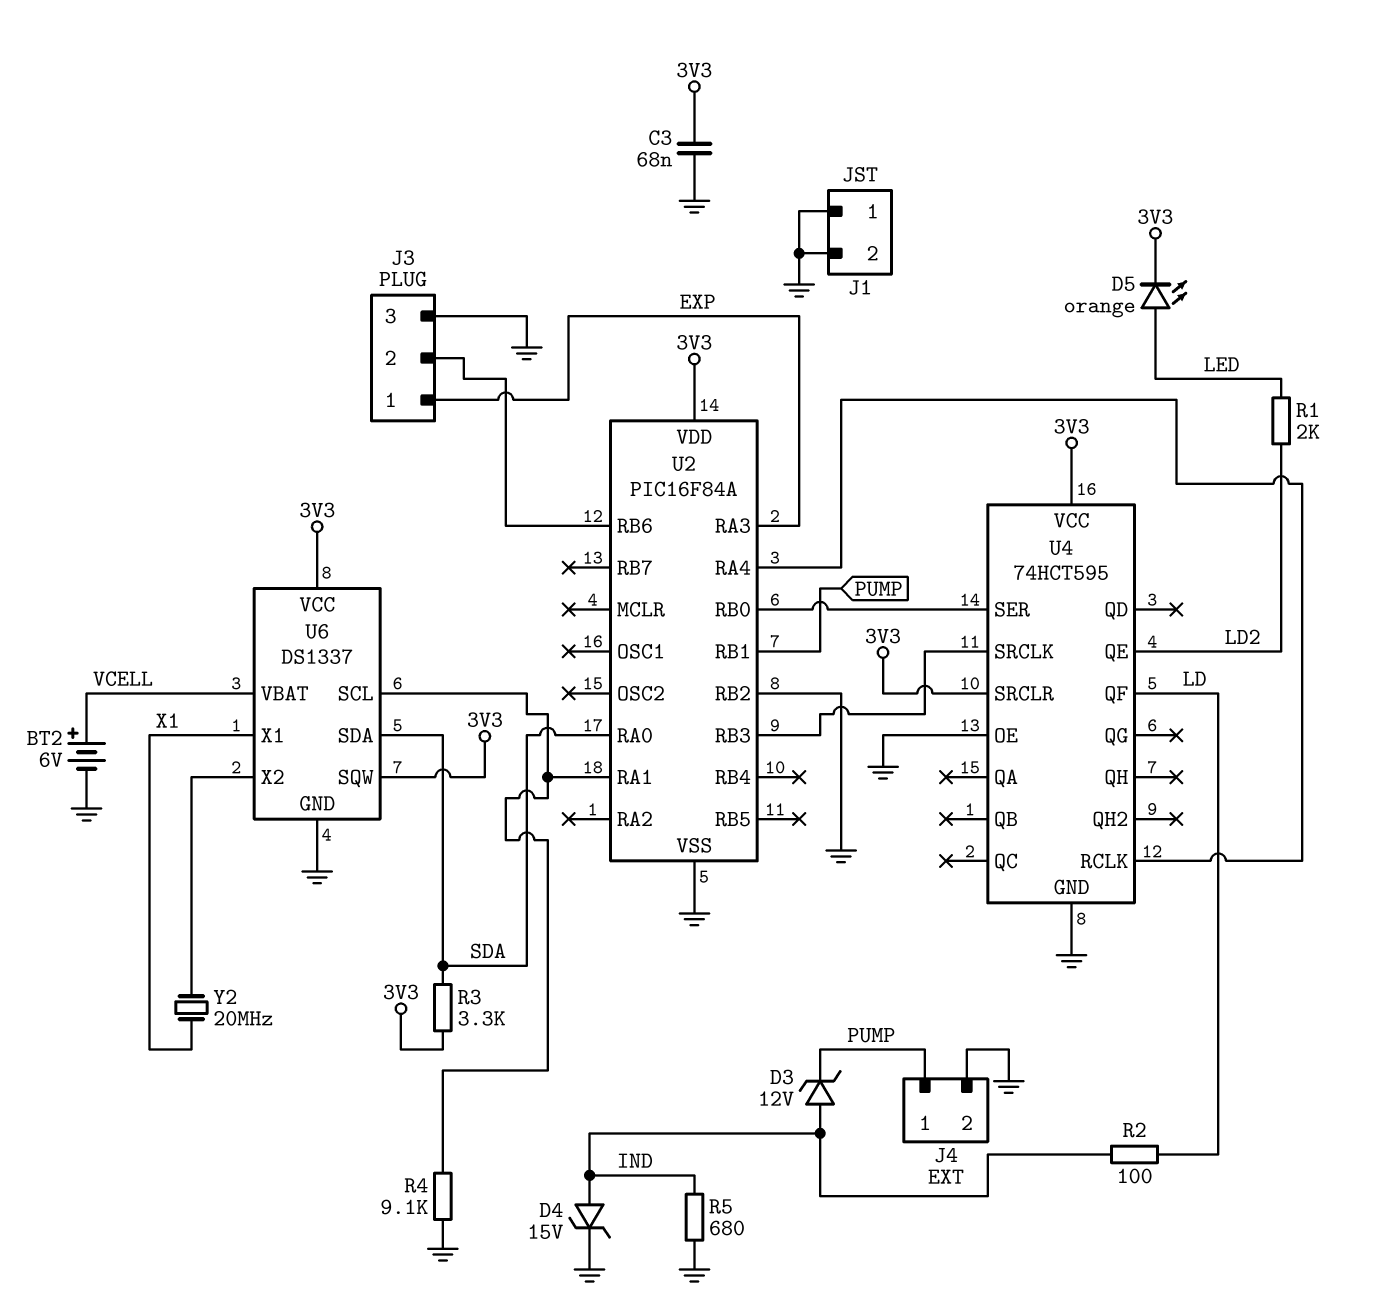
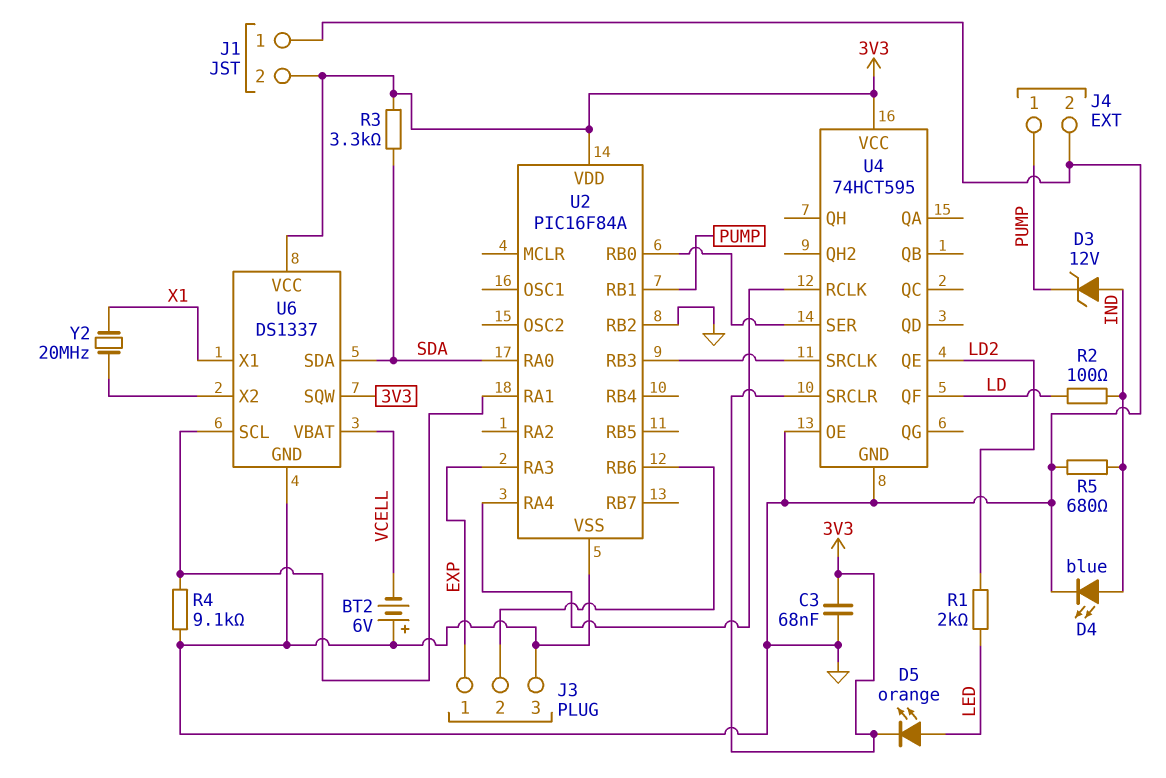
BT2: 6V (plus VCELL, minus GND) -> 6V (plus GND, minus VCELL)
D4: zener 15V (A IND, K GND) -> LED blue (A IND, K GND)
J1 pin 2: GND -> 3V3

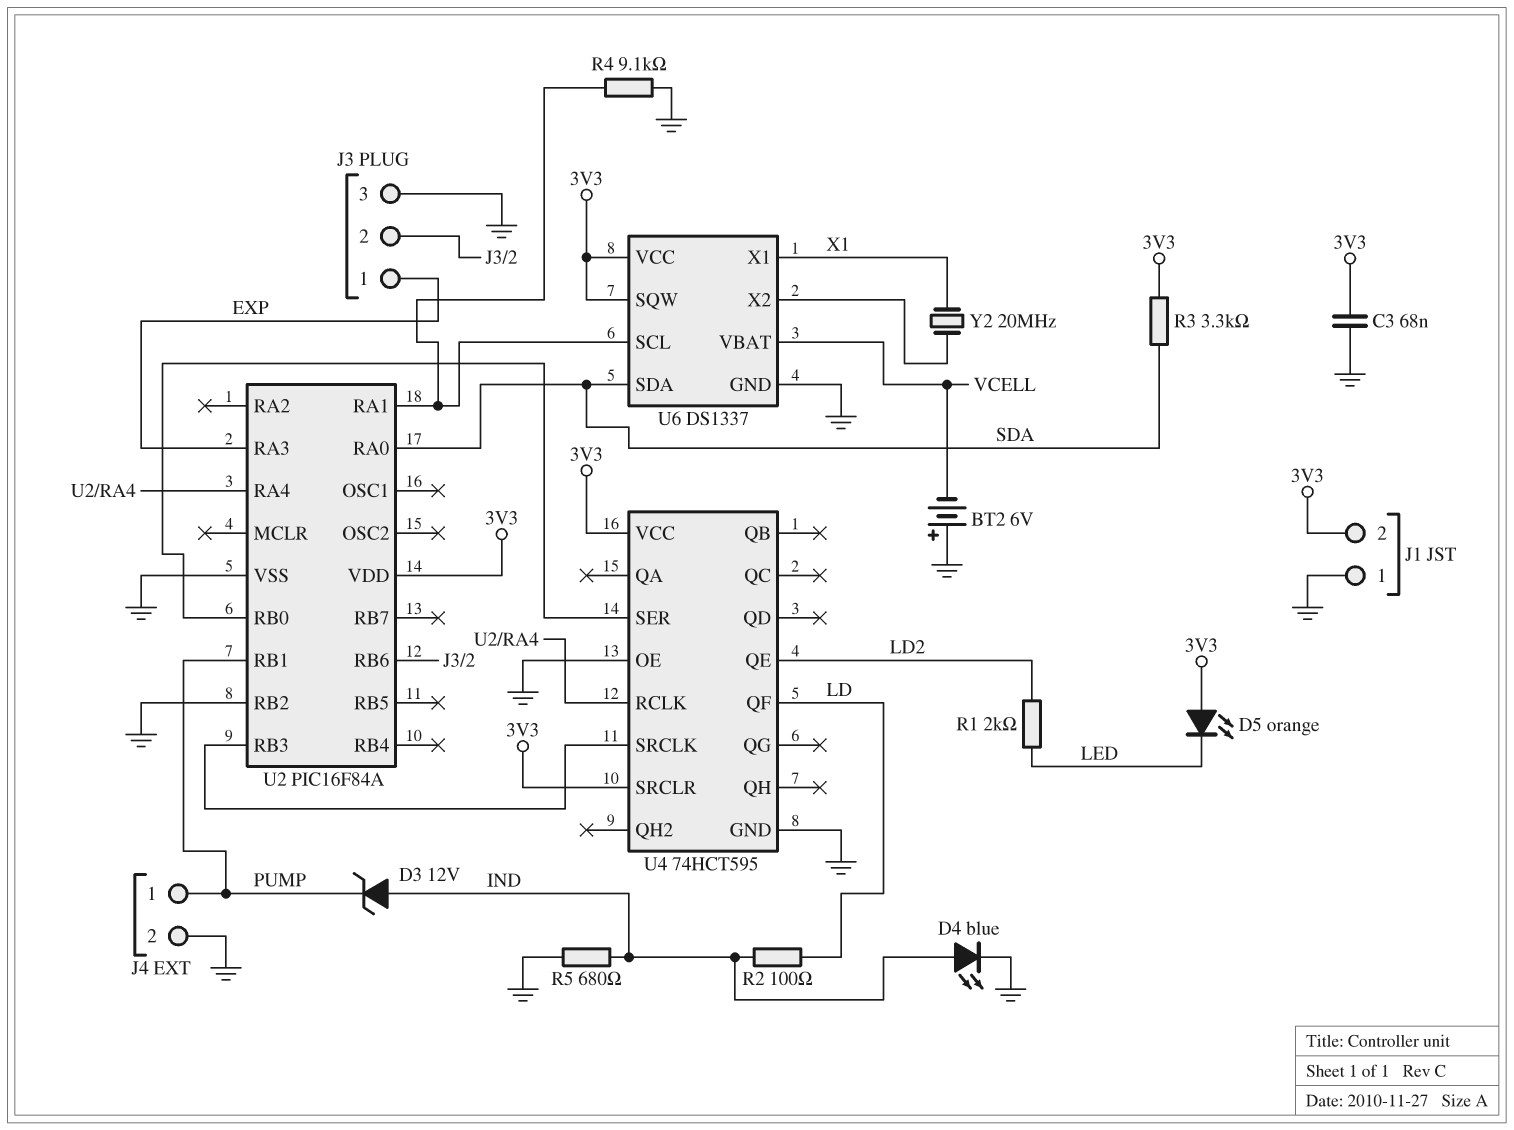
D5: LED orange (A LED, K 3V3) -> LED orange (A 3V3, K LED)

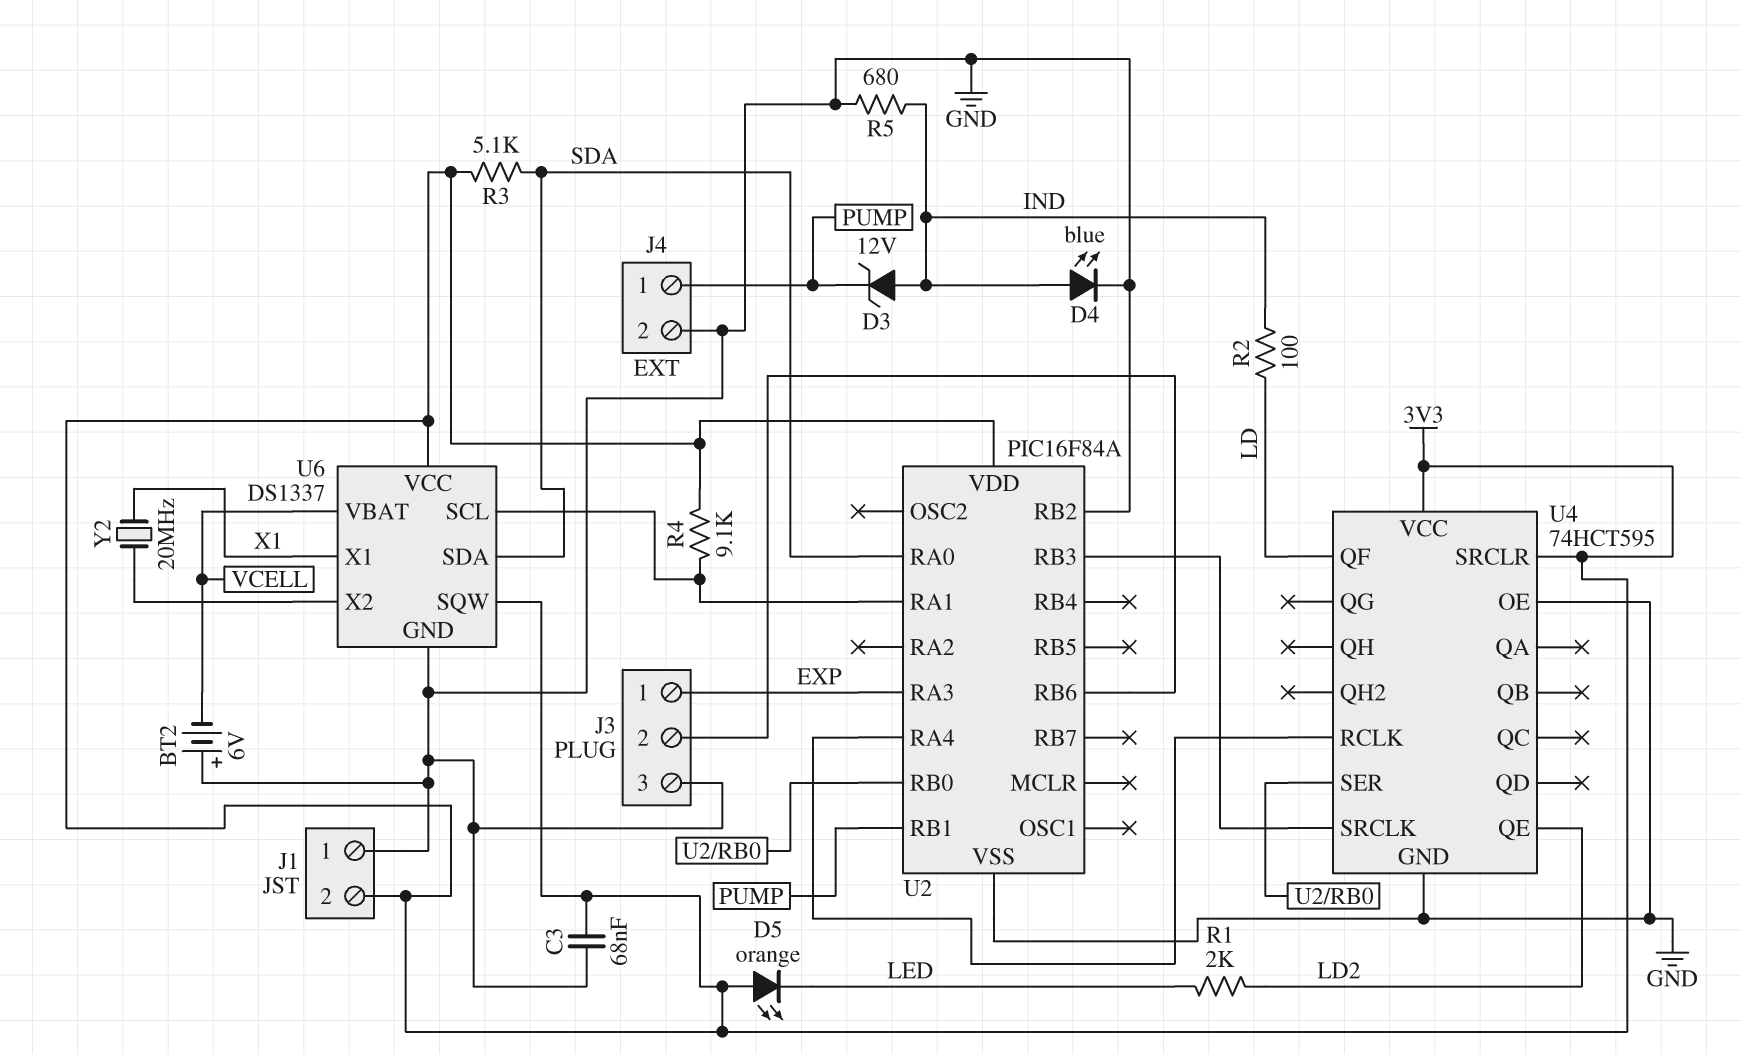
R3: 3.3k (3V3, SDA) -> 5.1k (3V3, SDA)
R4: 9.1k (GND, U2/RA1) -> 9.1k (3V3, U2/RA1)

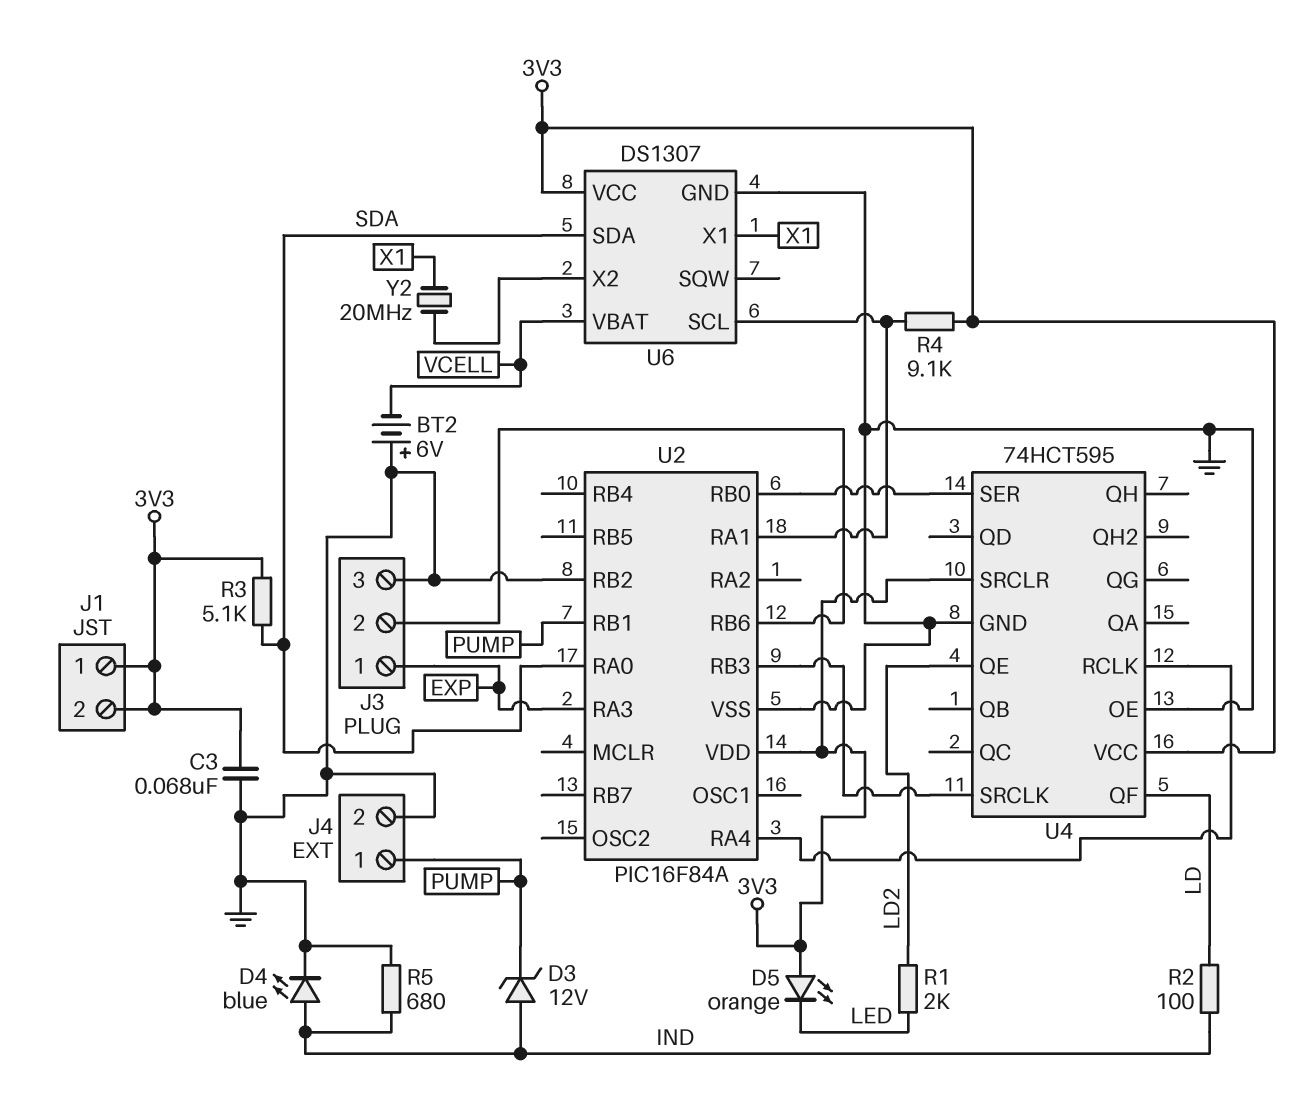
J1 pin 1: GND -> 3V3
U6: DS1337 -> DS1307
U6 pin SQW: 3V3 -> none

